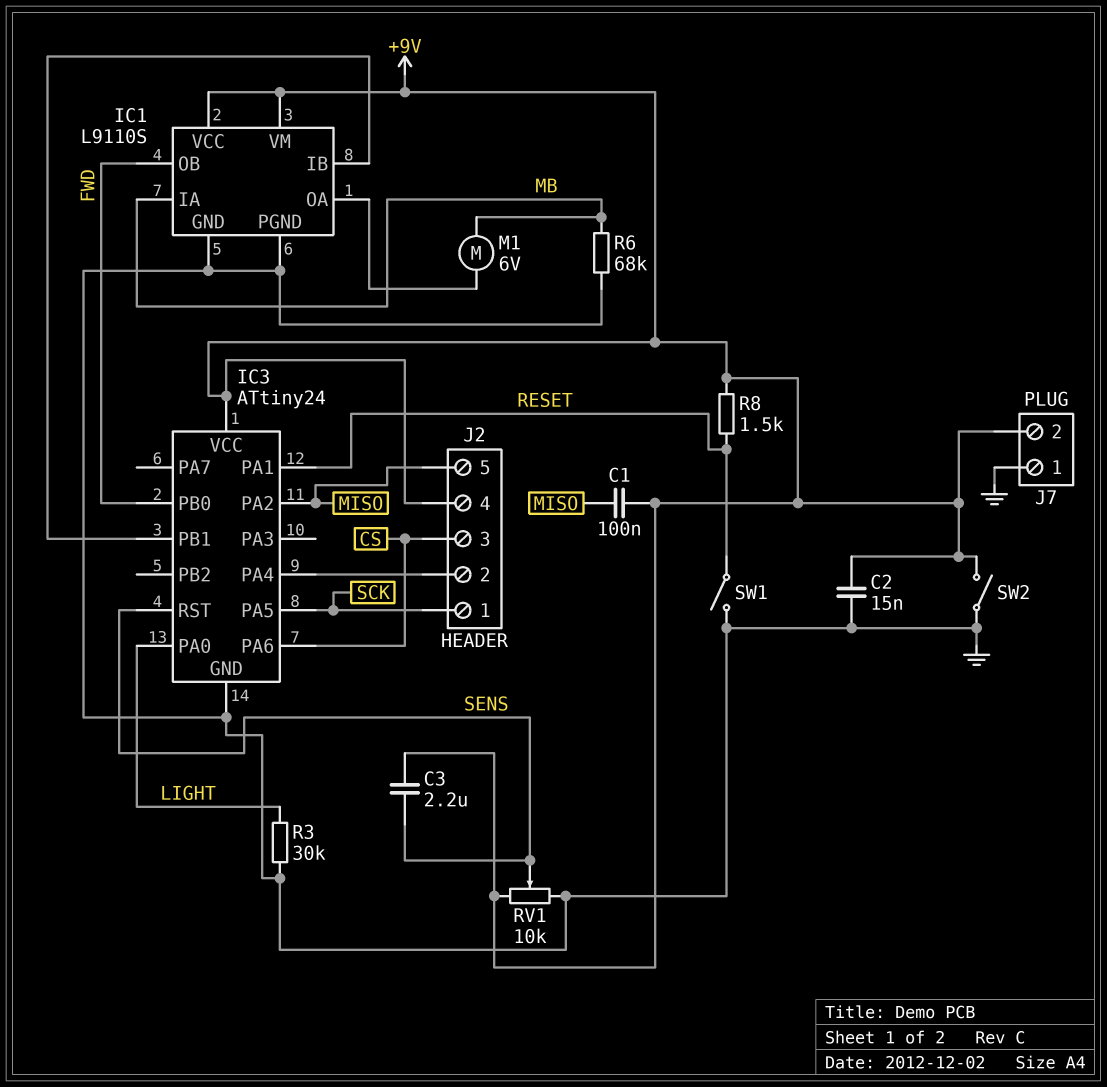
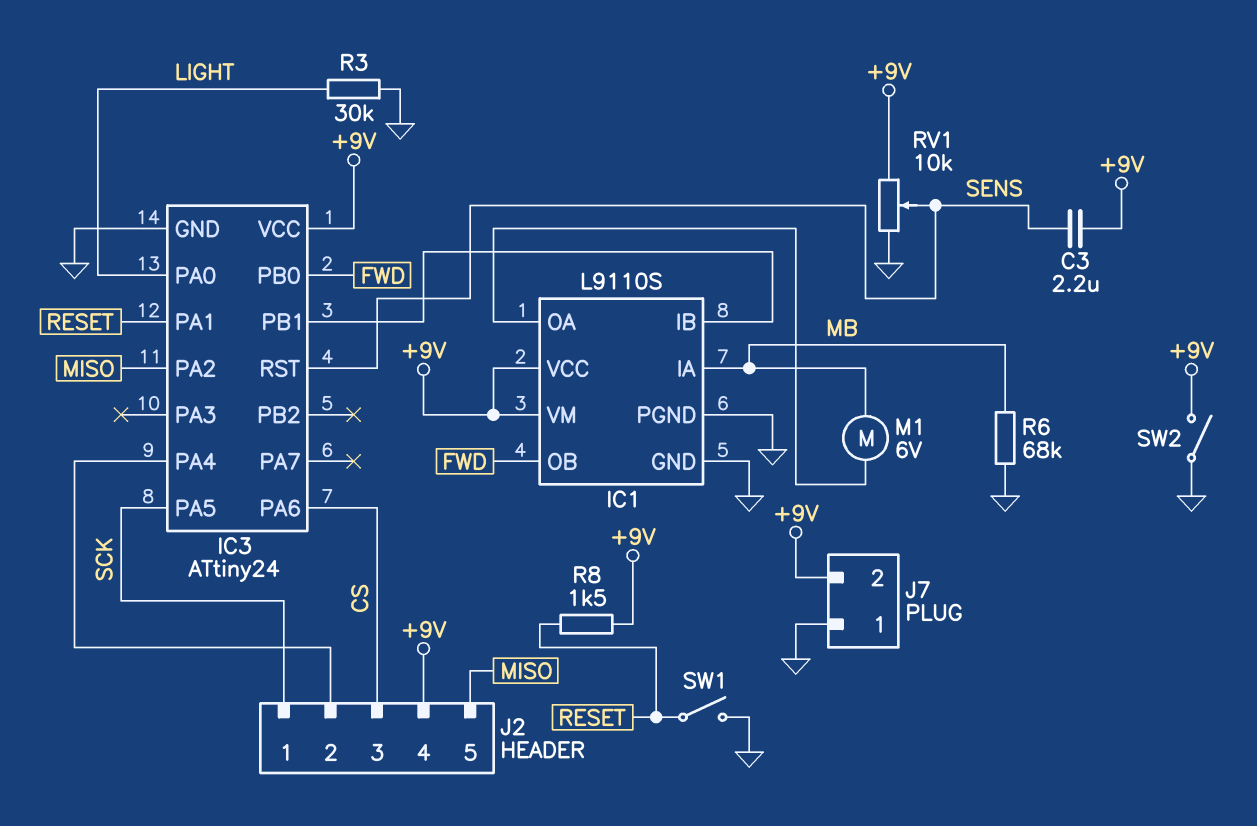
C1: 100nF (+9V, MISO) -> none
C2: 15nF (+9V, GND) -> none

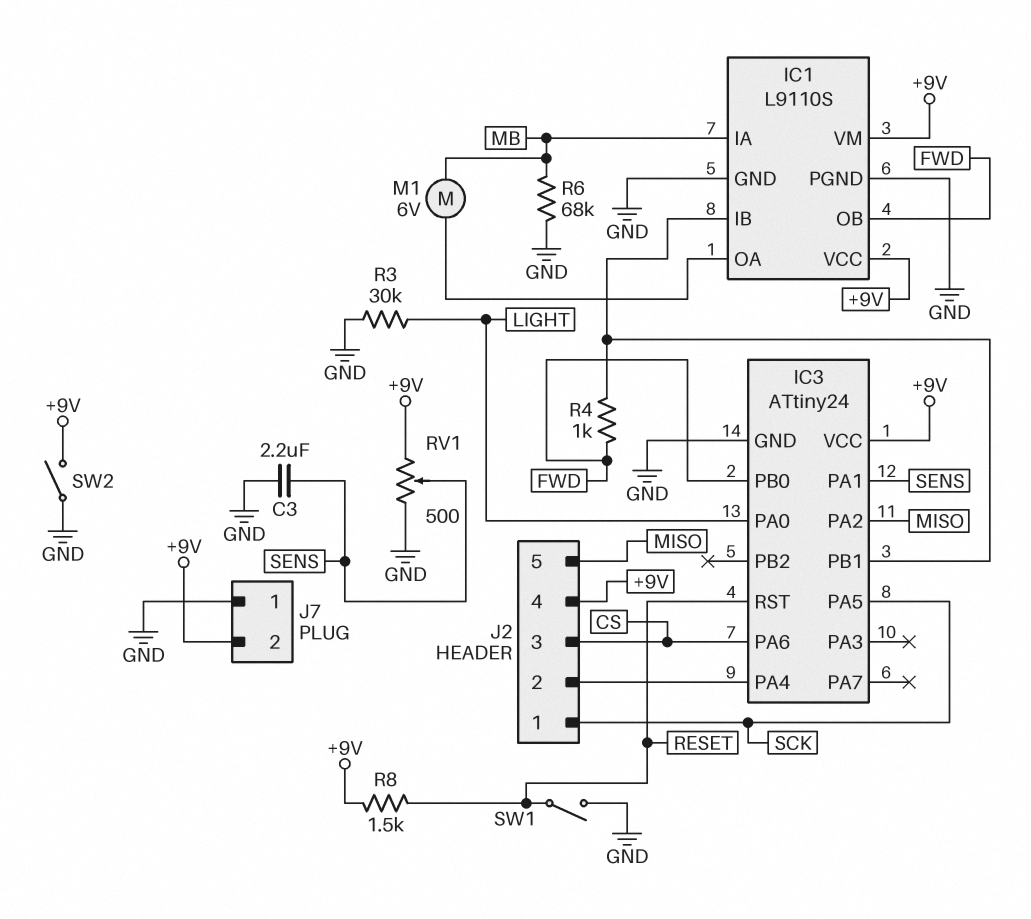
C3: 2.2uF (+9V, SENS) -> 2.2uF (GND, SENS)
IC3 pin PA1: RESET -> SENS
IC3 pin RST: SENS -> RESET
R4: none -> 1k (FWD, IC1/IB)
RV1: 10k (+9V, GND, wiper SENS) -> 500 (+9V, GND, wiper SENS)

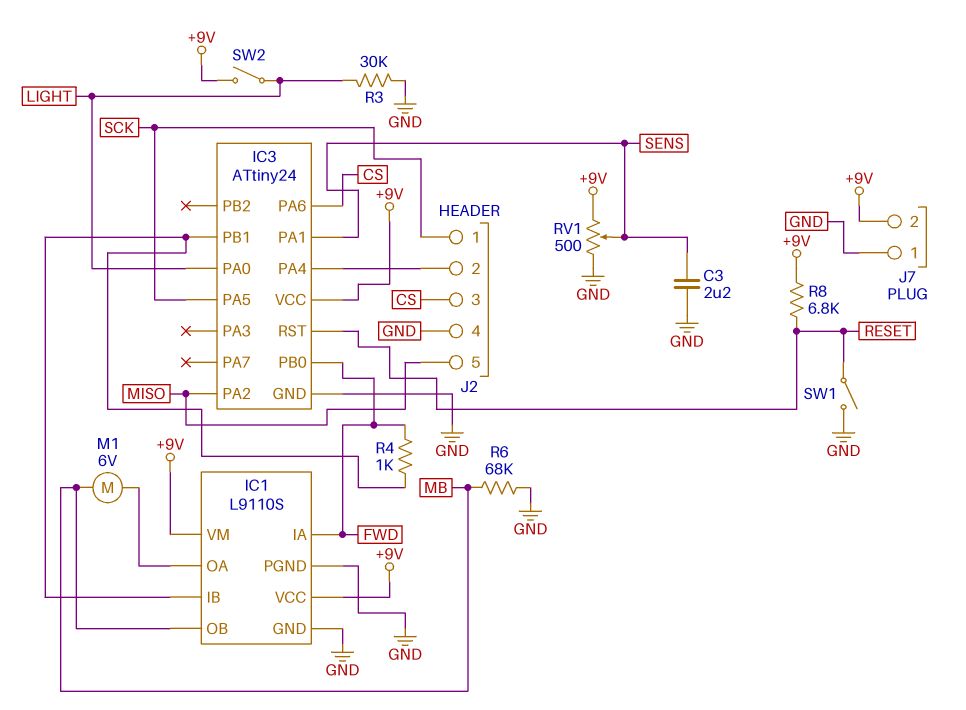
IC1 pin IA: MB -> FWD
IC1 pin OB: FWD -> MB
J2 pin 4: +9V -> GND
R8: 1.5k (+9V, RESET) -> 6.8k (+9V, RESET)
SW2: switch (+9V, GND) -> switch (+9V, LIGHT)

